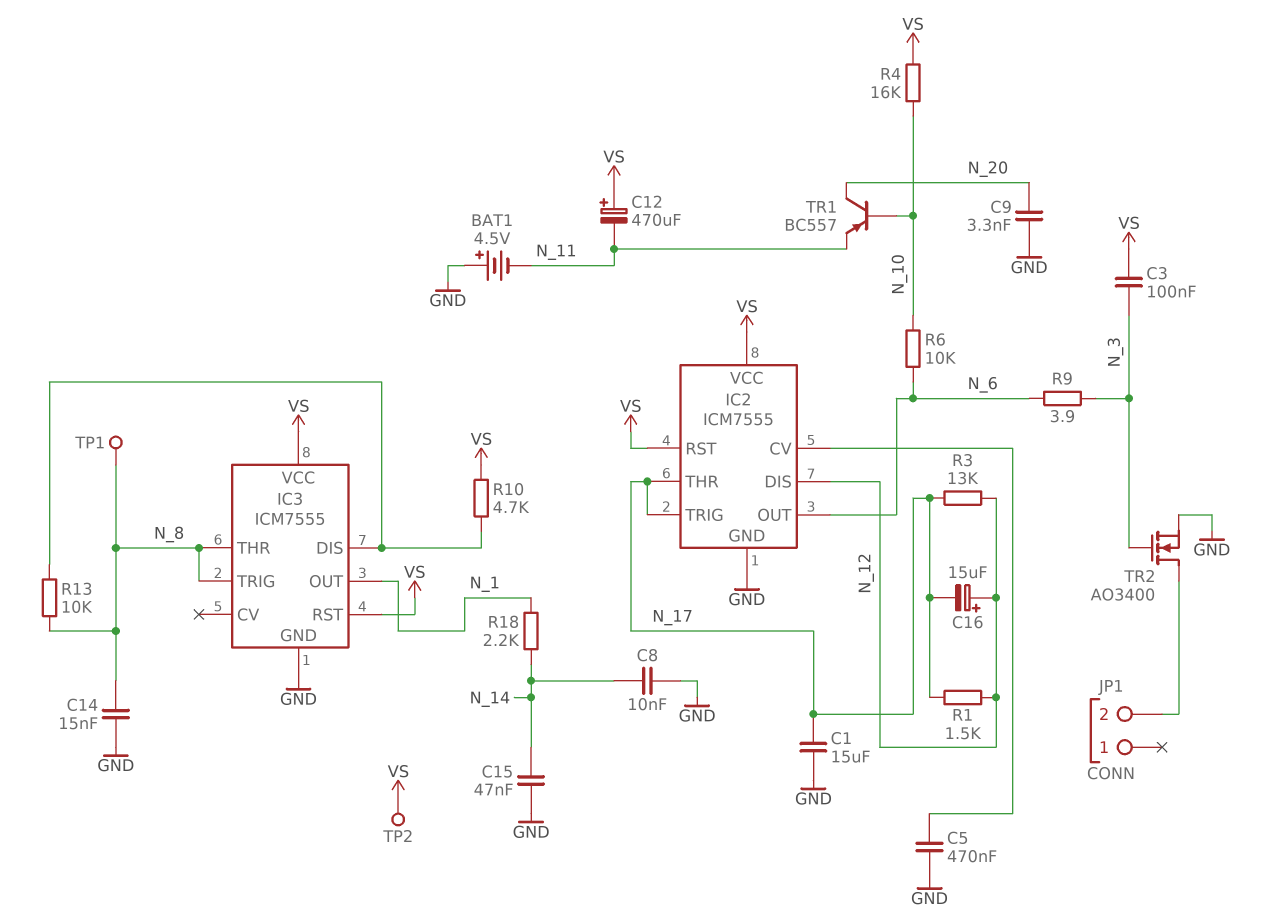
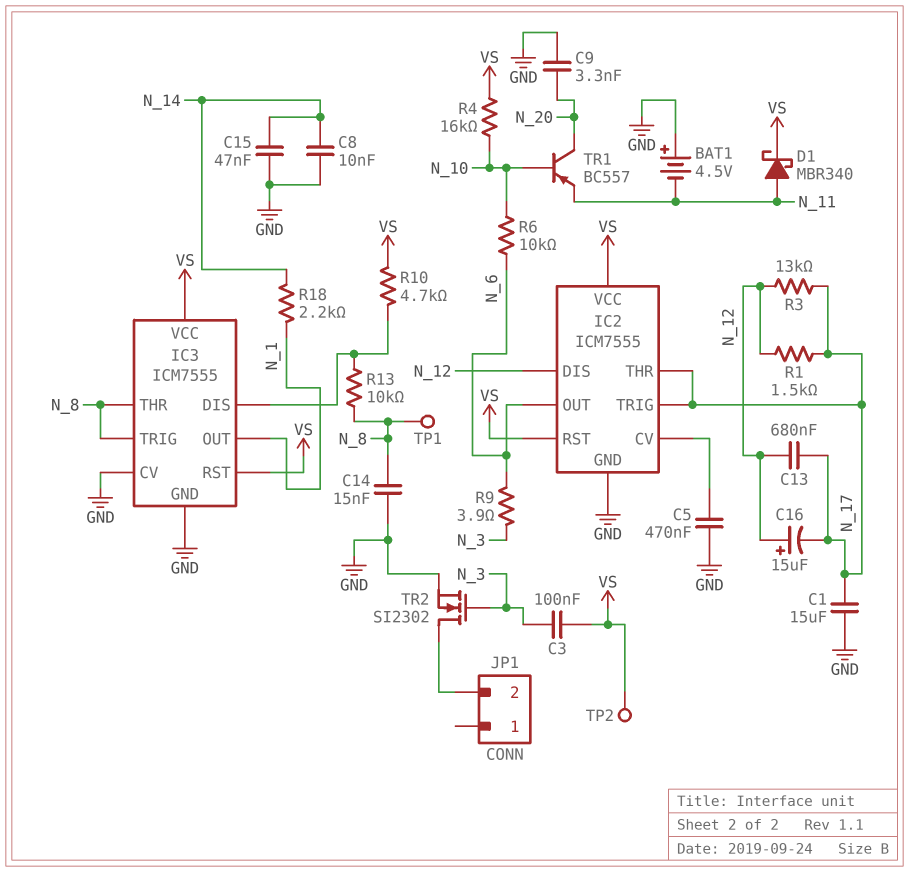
C12: 470uF (plus VS, minus N_11) -> none
C13: none -> 680nF (N_12, N_17)
D1: none -> schottky MBR340 (A N_11, K VS)
IC3 pin CV: none -> GND
TR2: NMOS AO3400 (G N_3, D JP1/2, S GND) -> NMOS SI2302 (G N_3, D JP1/2, S GND)

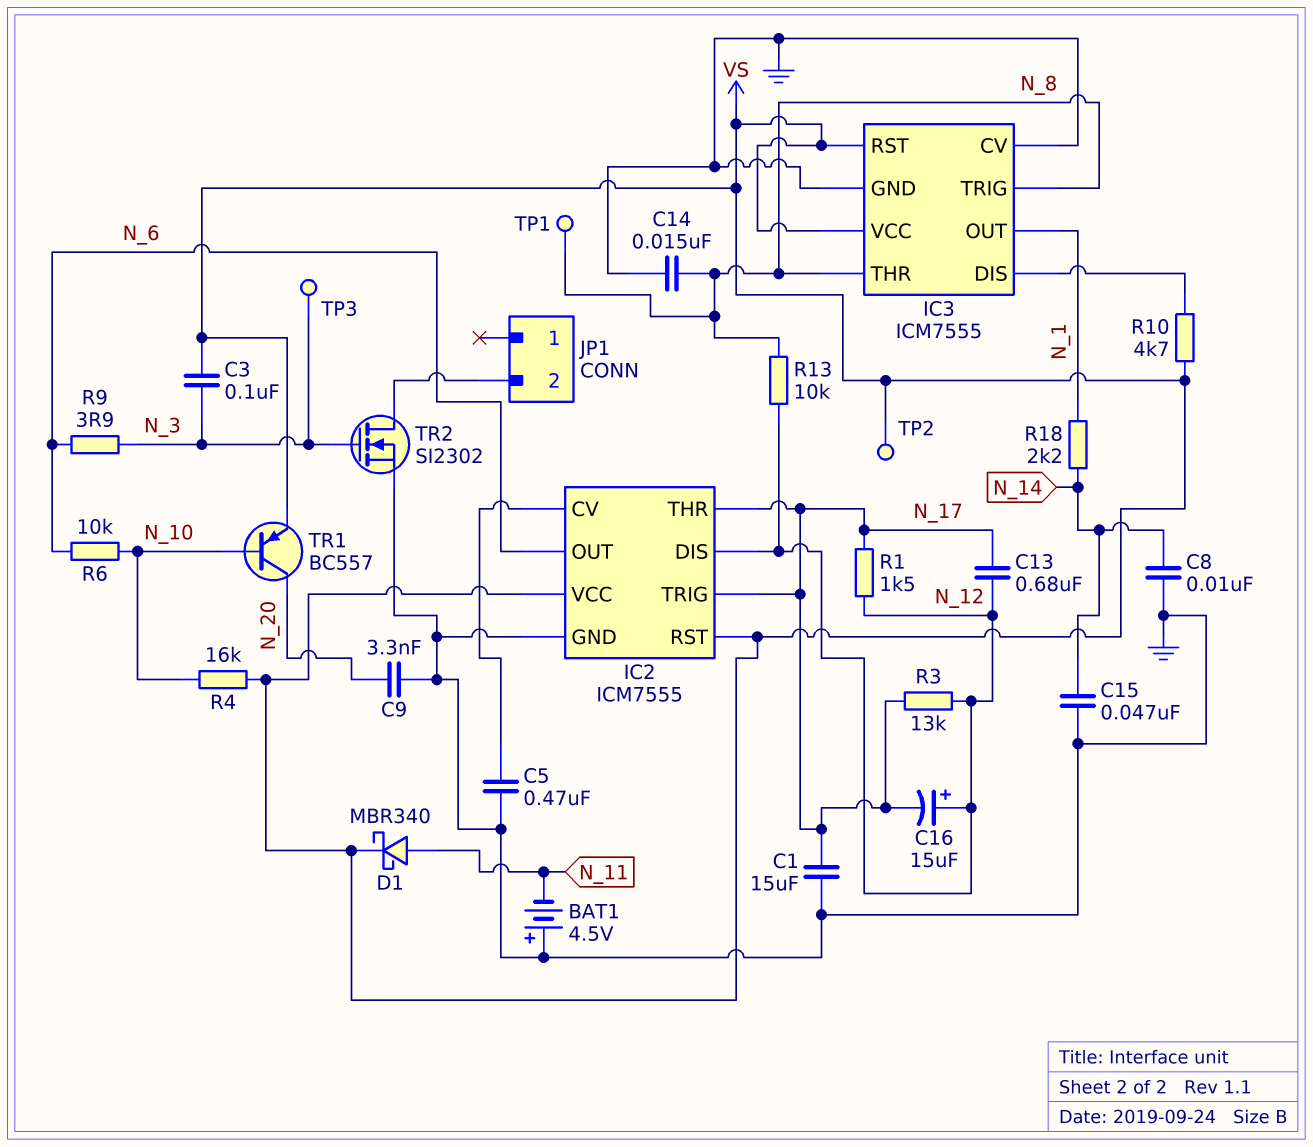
R13: 10k (IC3/DIS, N_8) -> 10k (N_8, N_12)
TP3: none -> test point (N_3)
TR1: PNP BC557 (B N_10, C N_20, E N_11) -> PNP BC557 (B N_10, C N_20, E VS)

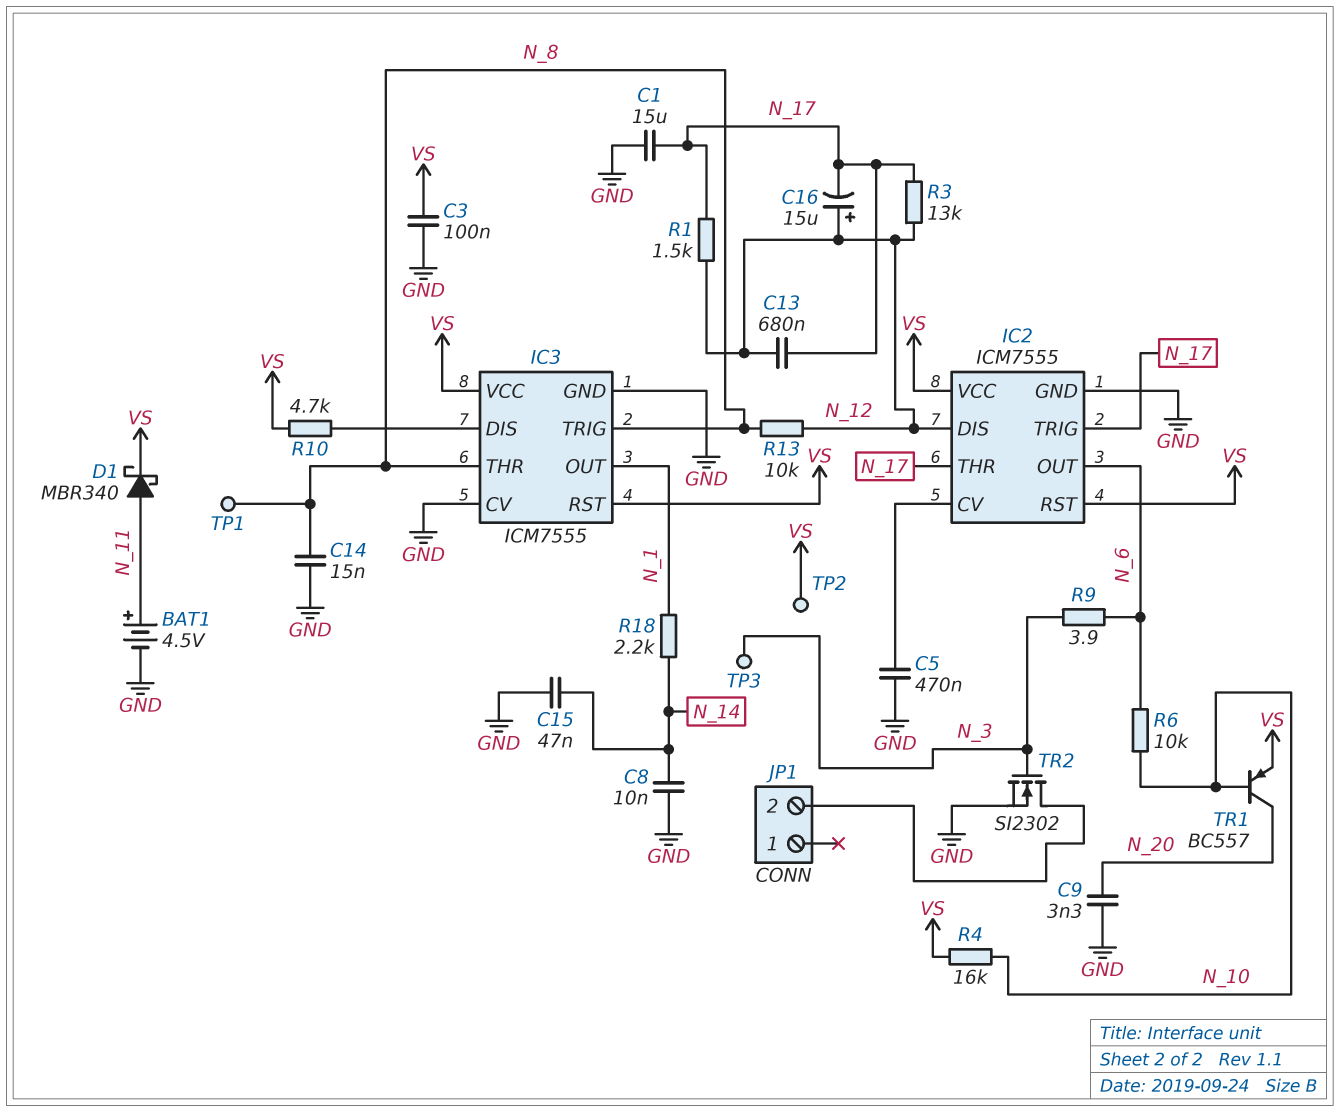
BAT1: 4.5V (plus GND, minus N_11) -> 4.5V (plus N_11, minus GND)
C3: 100nF (N_3, VS) -> 100nF (GND, VS)

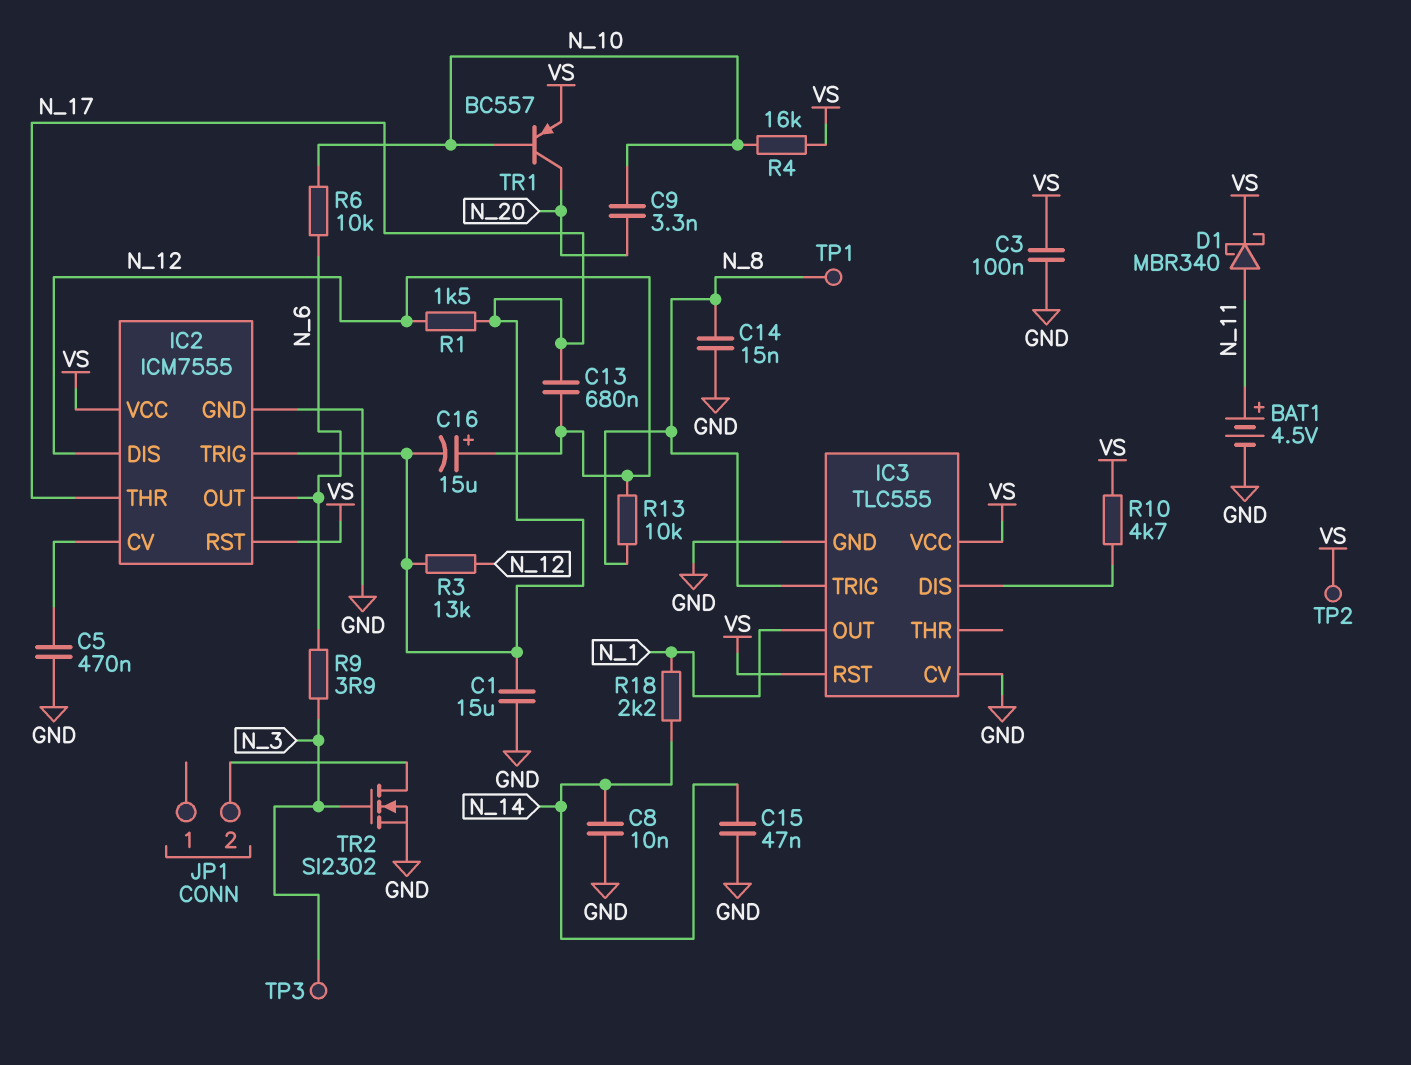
C9: 3.3nF (GND, N_20) -> 3.3nF (N_10, N_20)
IC3: ICM7555 -> TLC555
IC3 pin THR: N_8 -> none

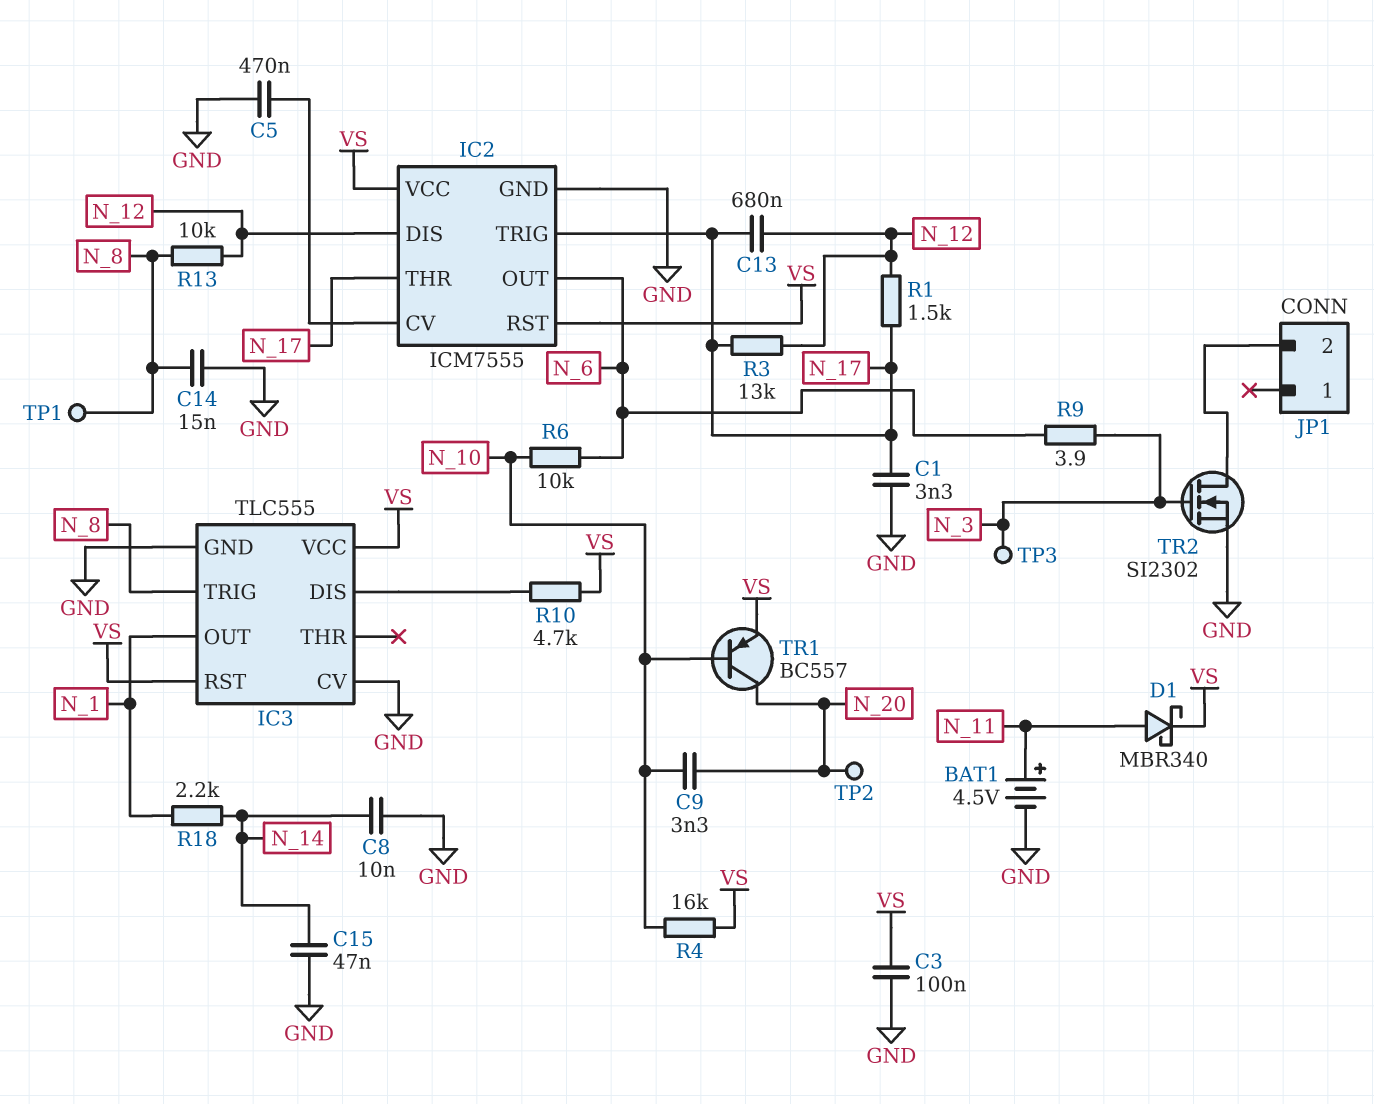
C1: 15uF (GND, N_17) -> 3.3nF (GND, N_17)
C16: 15uF (plus N_12, minus N_17) -> none
TP2: test point (VS) -> test point (N_20)

